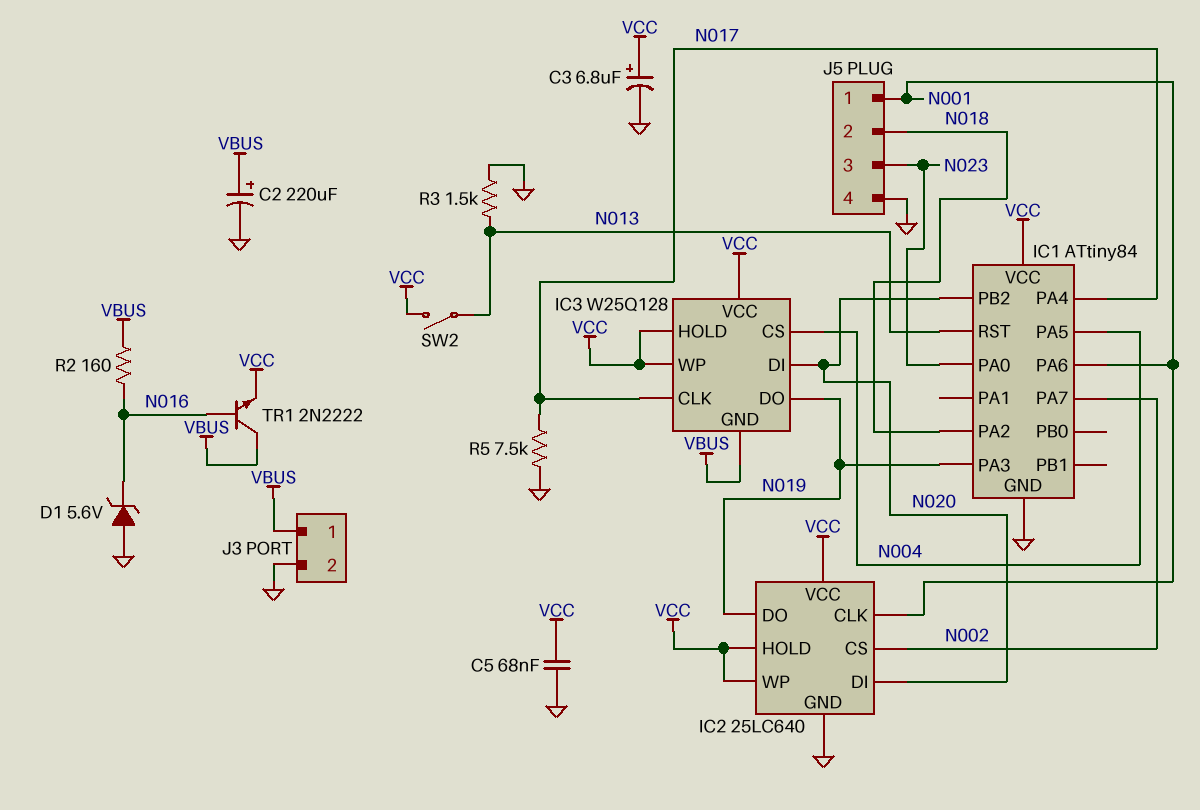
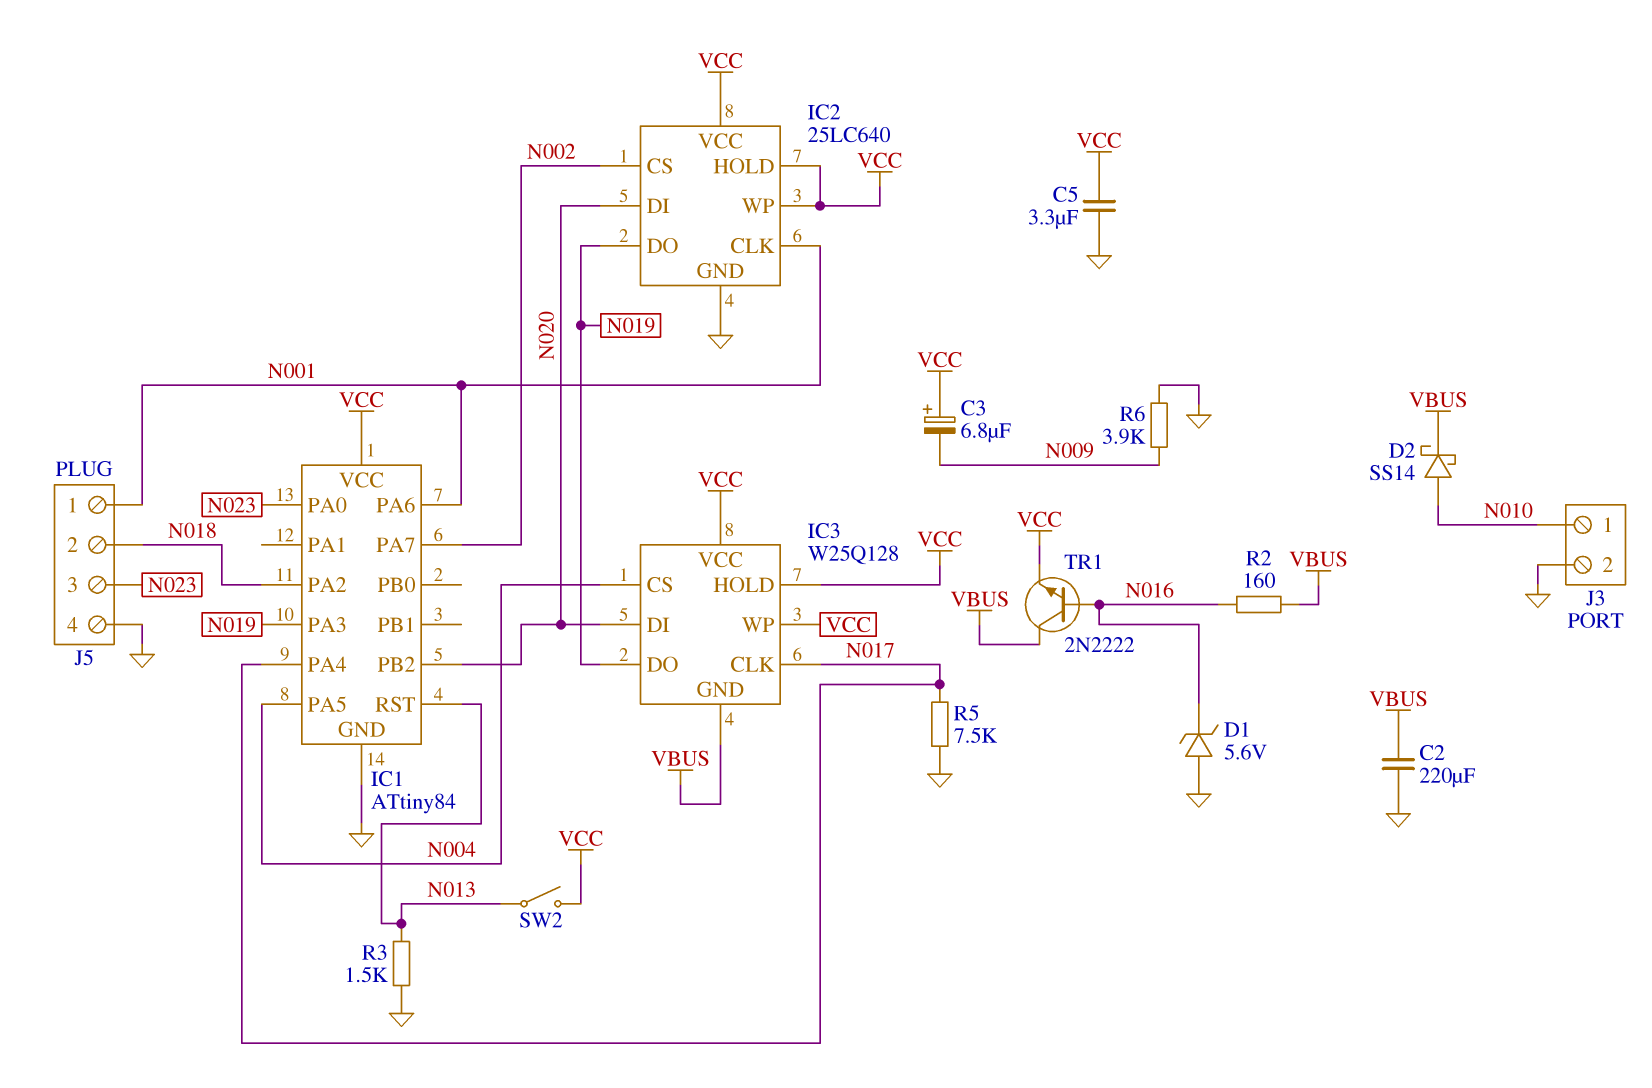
C2: 220uF (plus VBUS, minus GND) -> 220uF (GND, VBUS)
C3: 6.8uF (plus VCC, minus GND) -> 6.8uF (plus VCC, minus N009)
C5: 68nF (GND, VCC) -> 3.3uF (GND, VCC)
D2: none -> schottky SS14 (A N010, K VBUS)
J3 pin 1: VBUS -> N010
R6: none -> 3.9k (GND, N009)

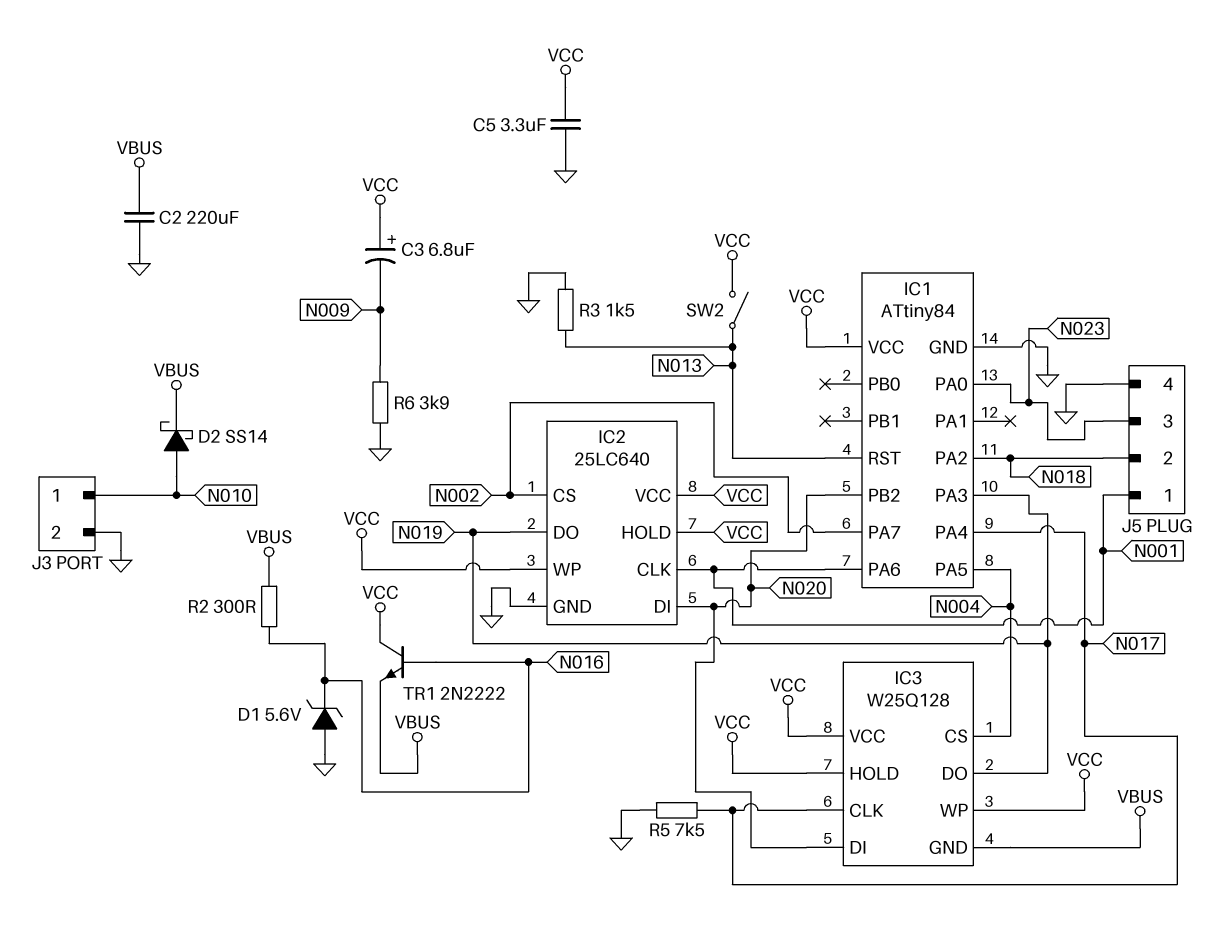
R2: 160 (N016, VBUS) -> 300 (N016, VBUS)
TR1: NPN 2N2222 (B N016, C VBUS, E VCC) -> NPN 2N2222 (B N016, C VCC, E VBUS)

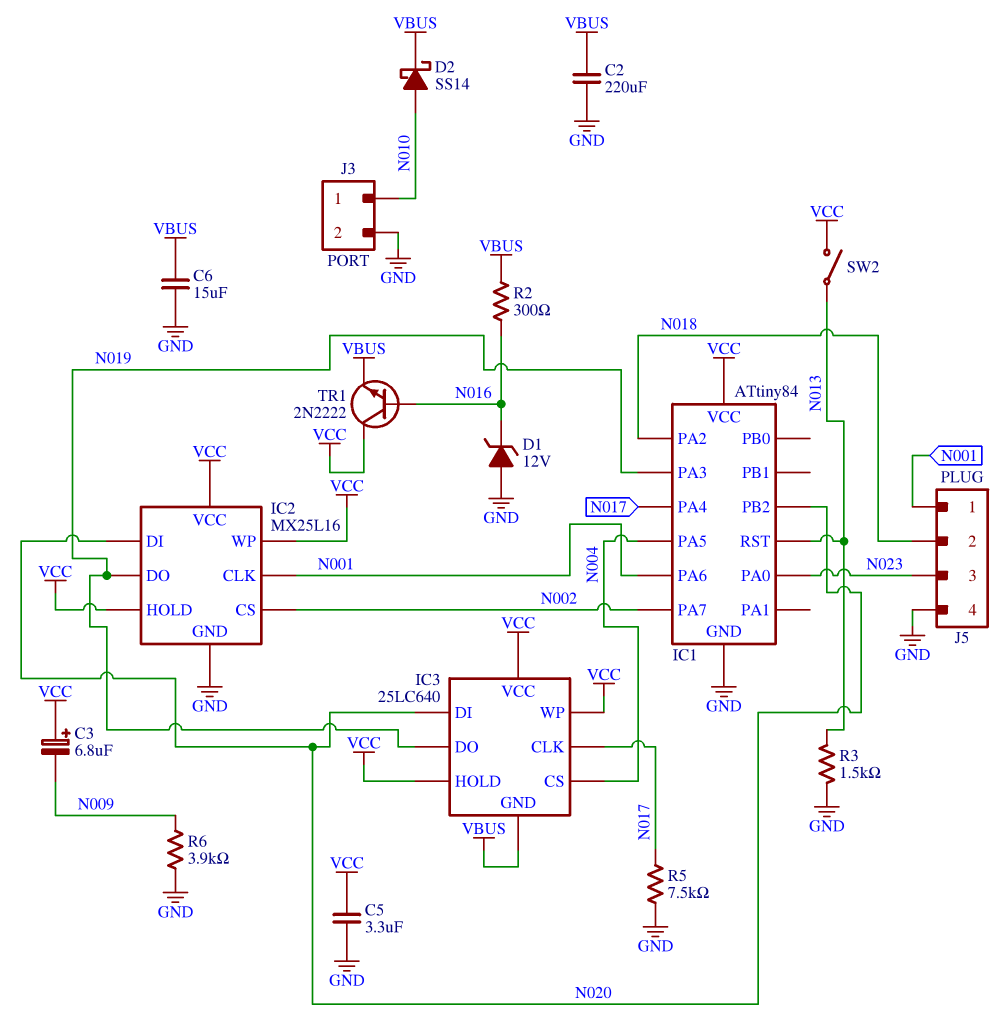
C6: none -> 15uF (GND, VBUS)
D1: zener 5.6V (A GND, K N016) -> zener 12V (A GND, K N016)
IC2: 25LC640 -> MX25L16
IC3: W25Q128 -> 25LC640

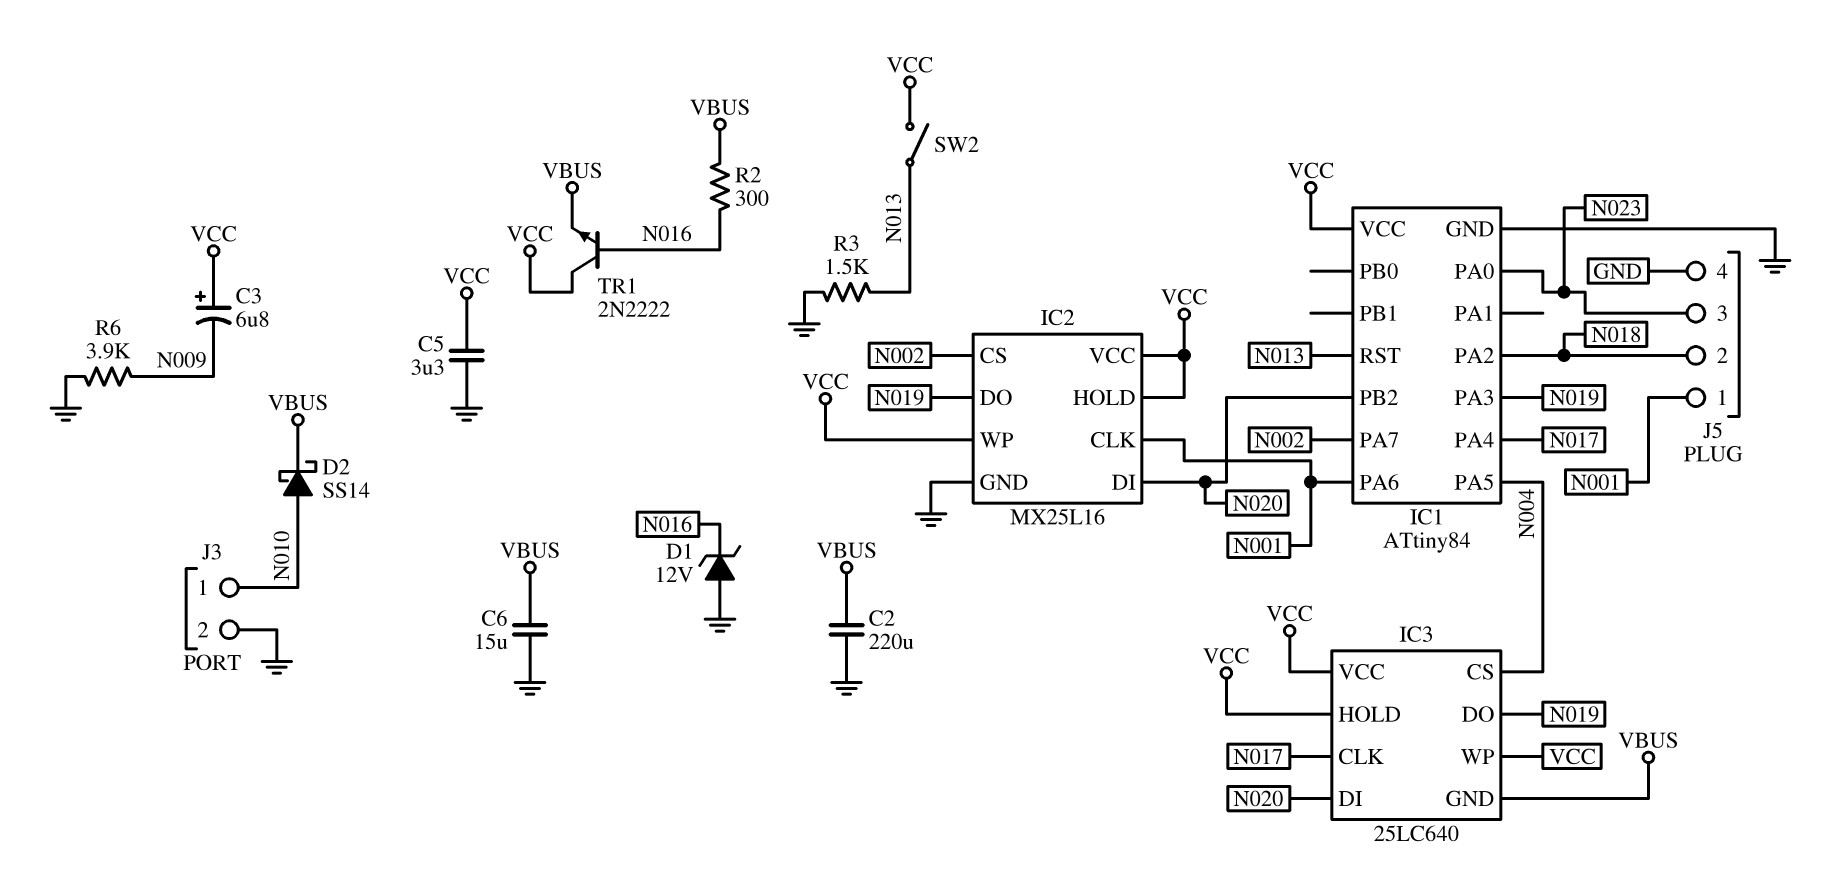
R5: 7.5k (GND, N017) -> none

